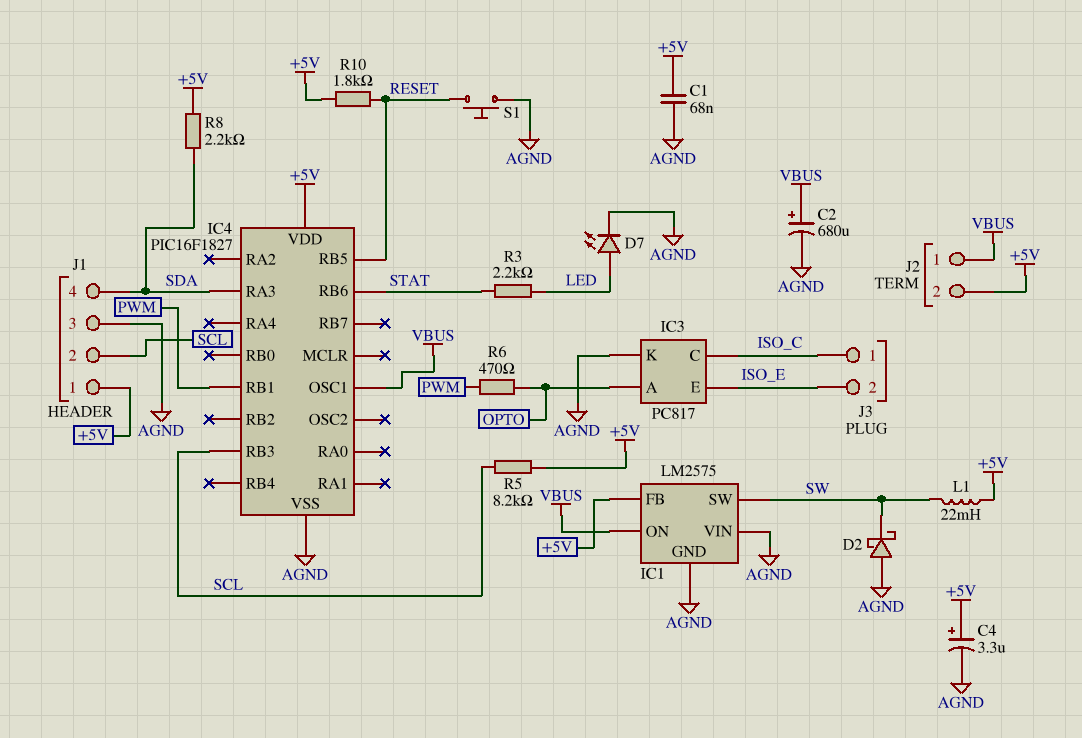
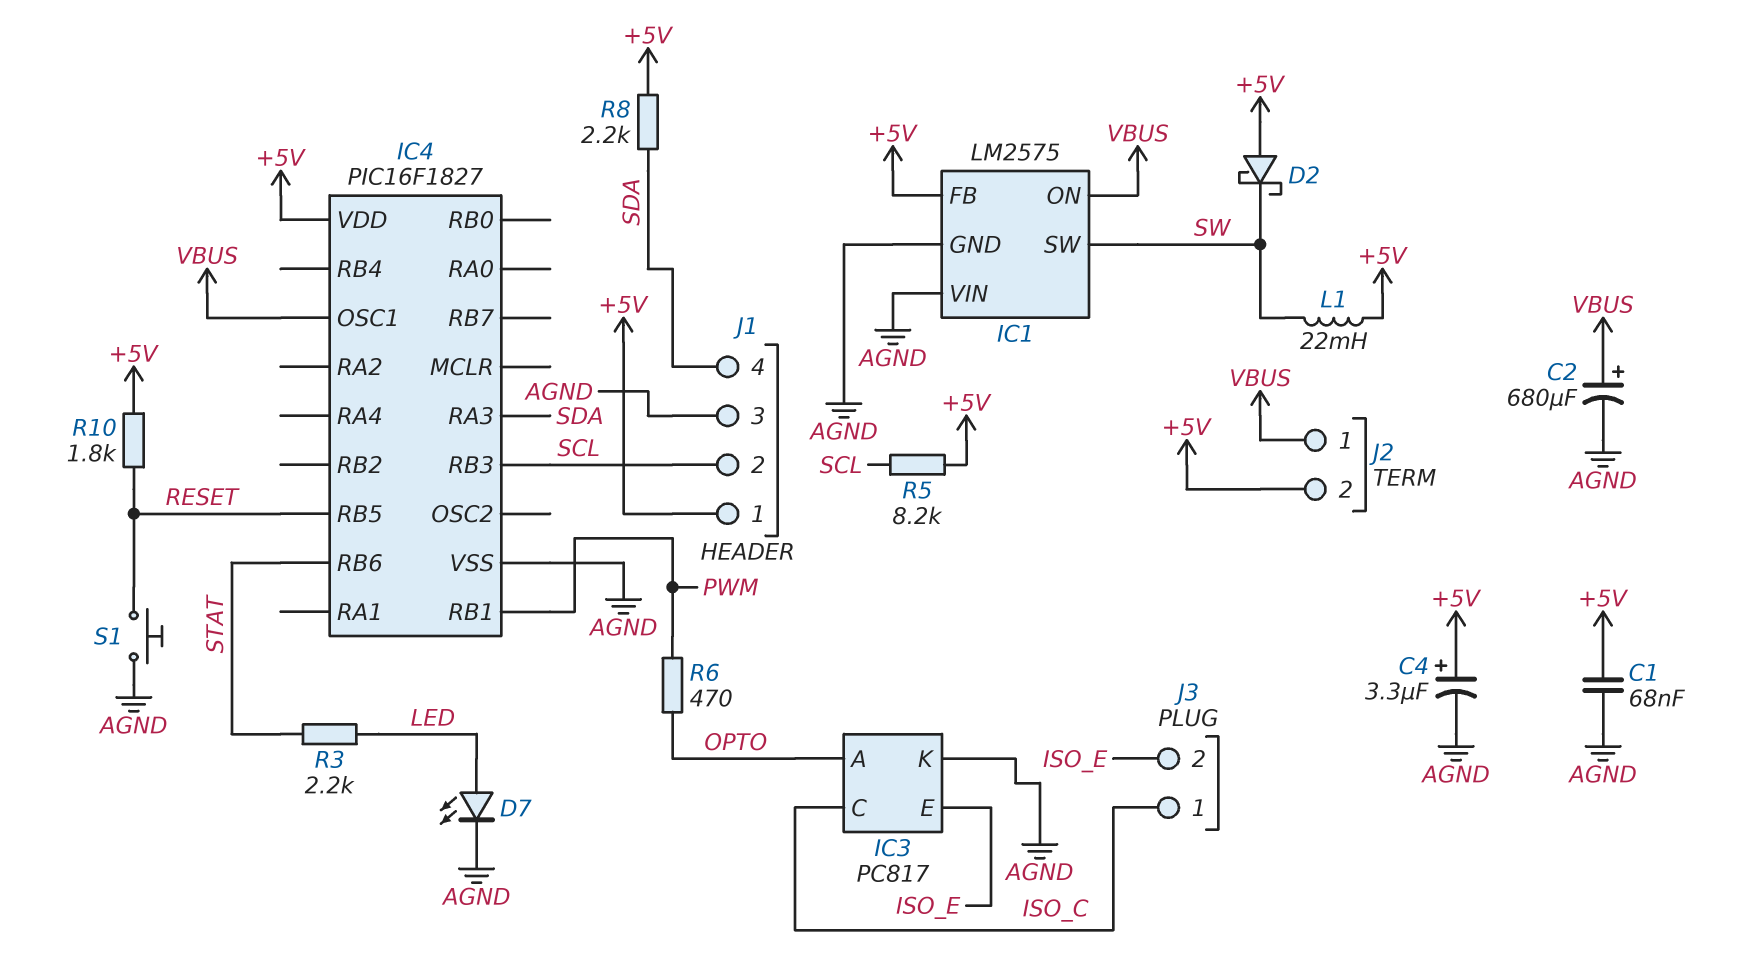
D2: schottky (A AGND, K SW) -> schottky (A +5V, K SW)

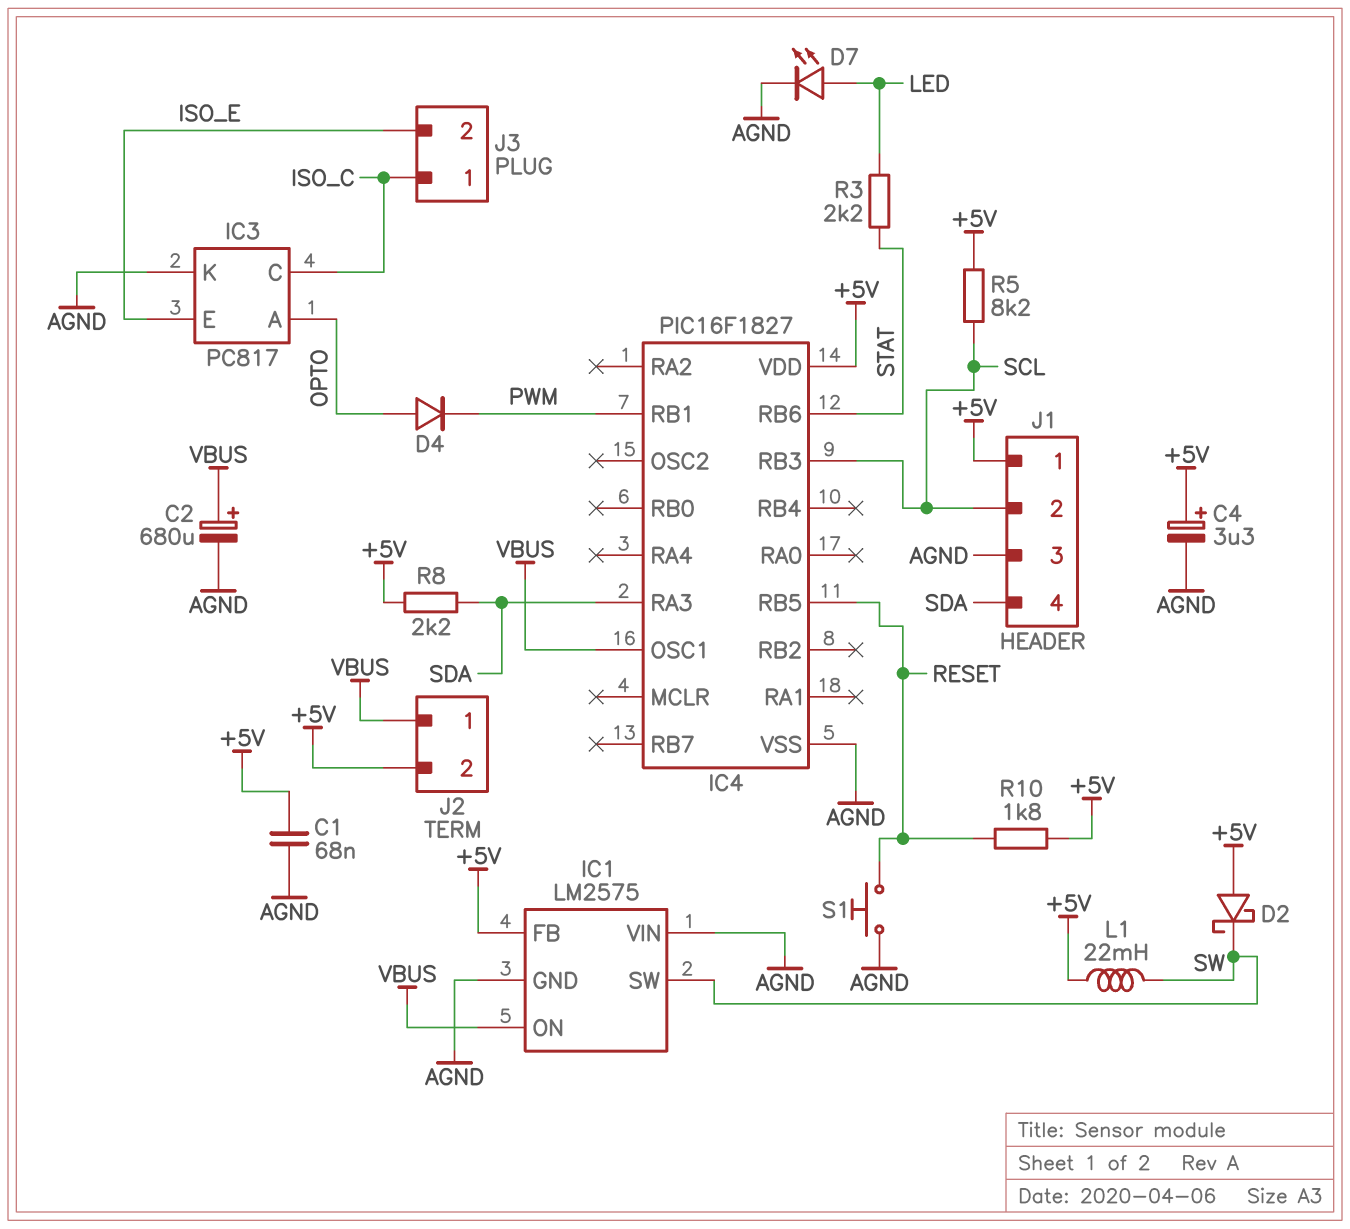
D4: none -> diode (A OPTO, K PWM)
R6: 470 (OPTO, PWM) -> none

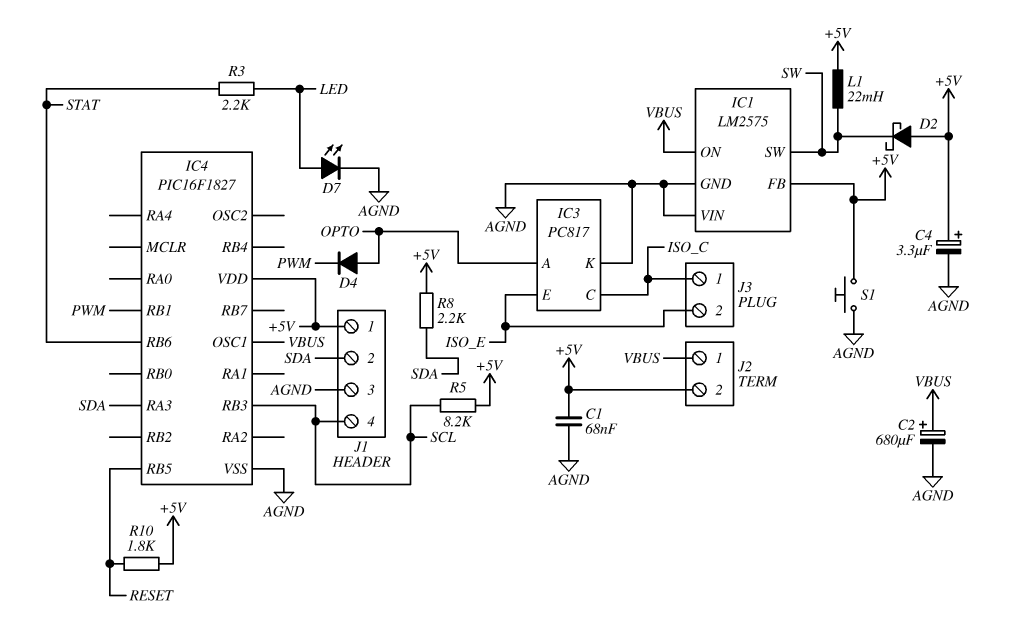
J1 pin 2: SCL -> SDA
J1 pin 4: SDA -> SCL
S1: button (AGND, RESET) -> button (+5V, AGND)

